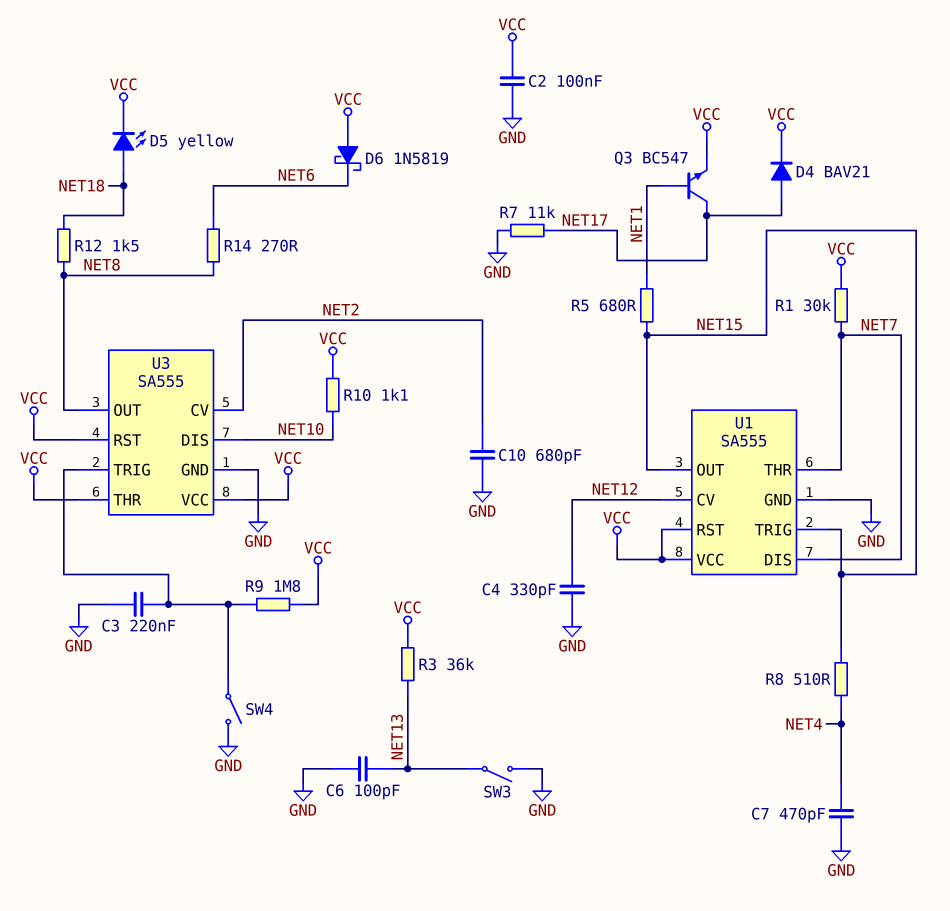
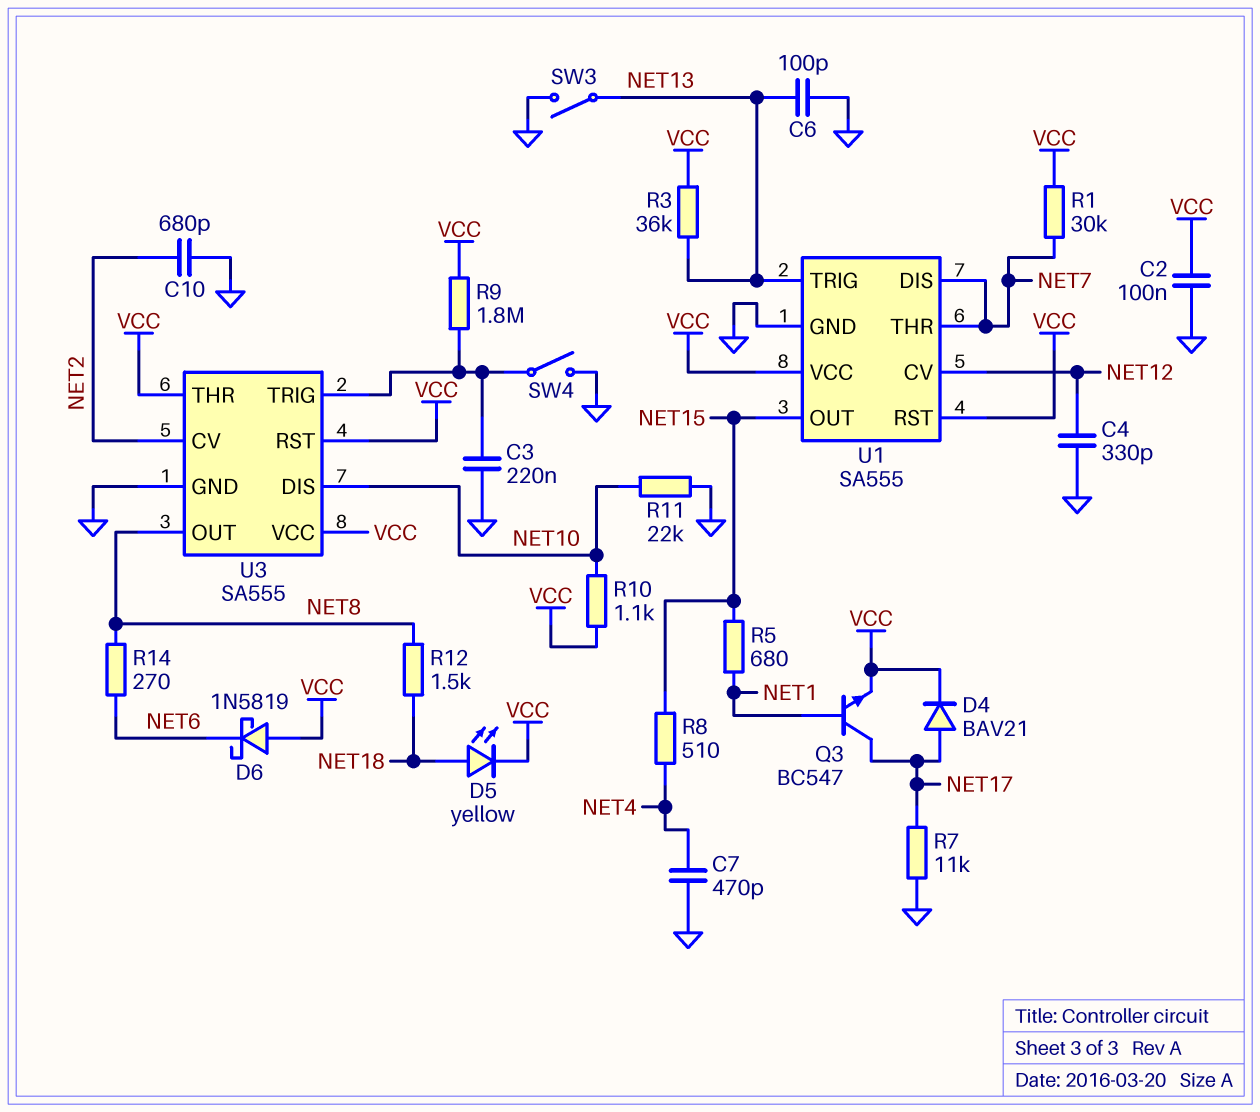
R11: none -> 22k (GND, NET10)
U1 pin TRIG: NET15 -> NET13

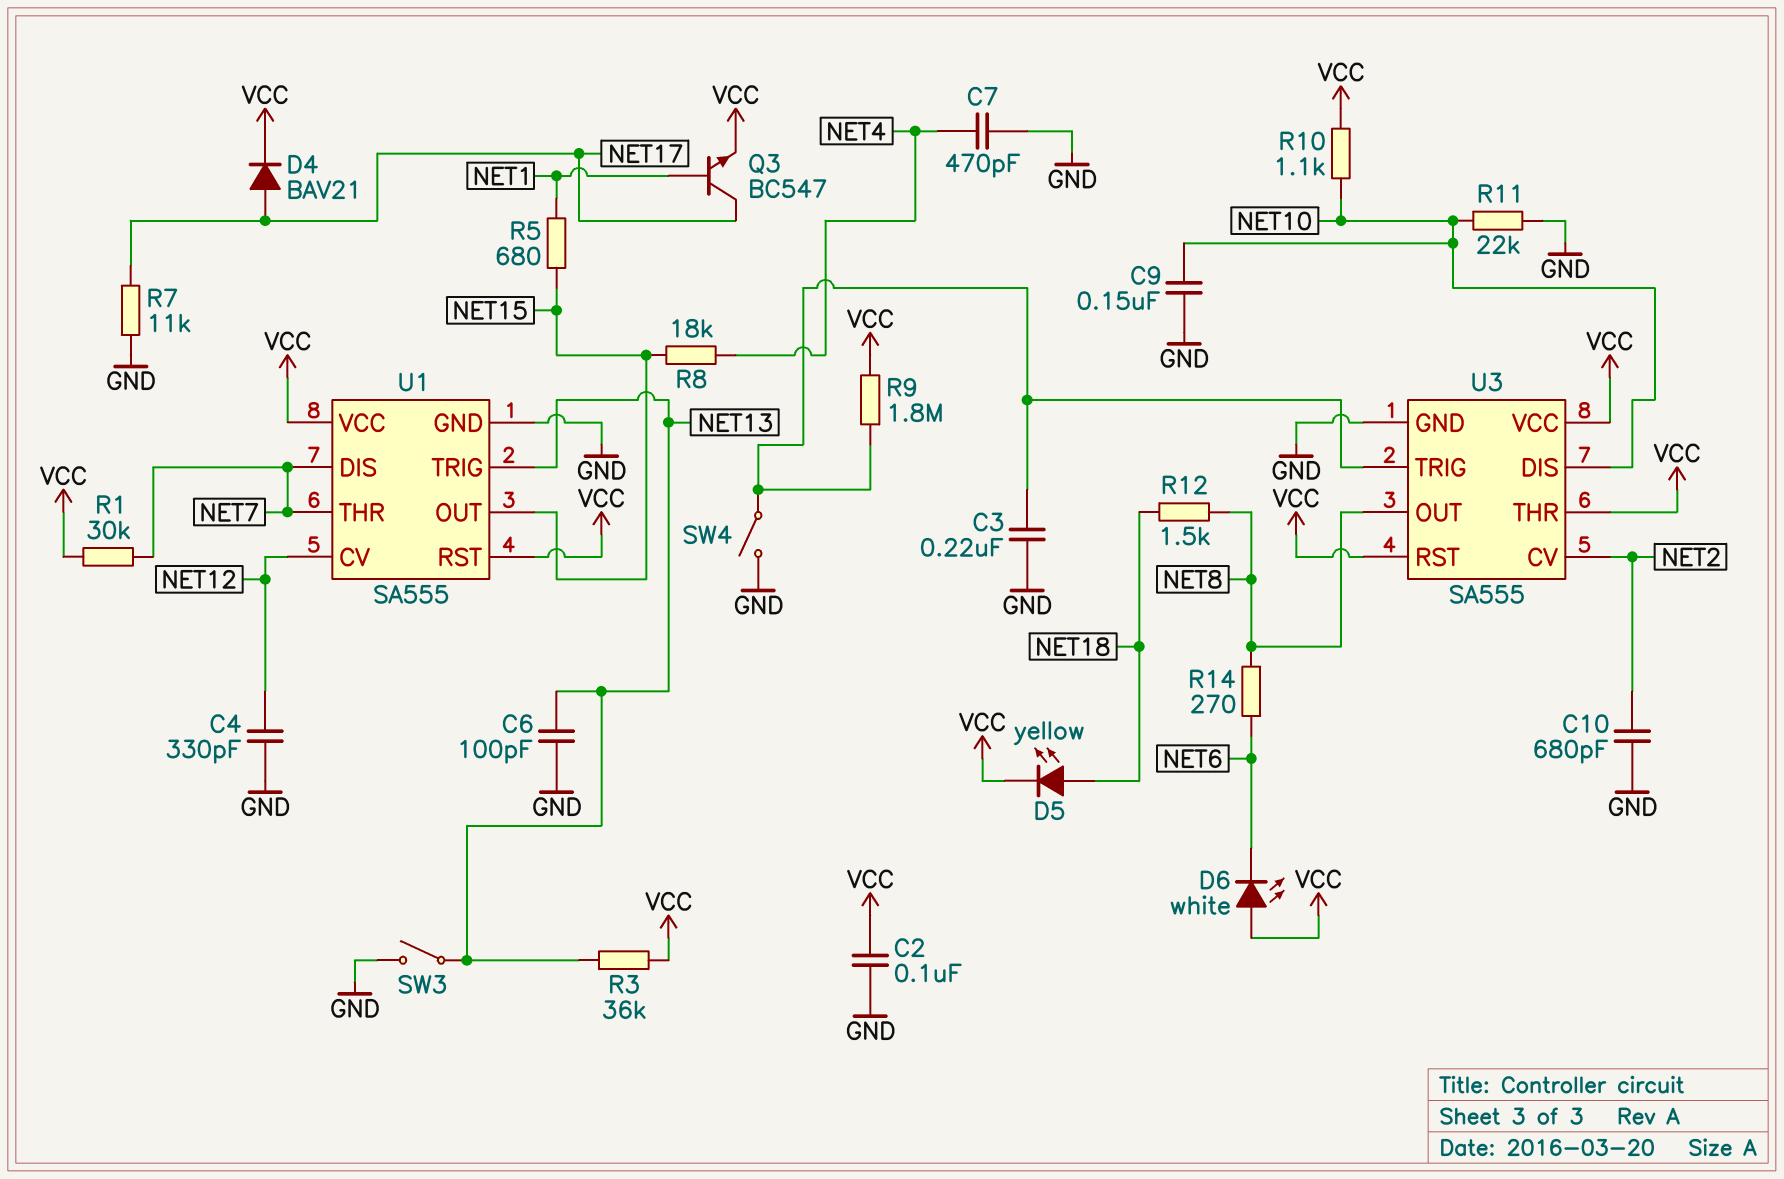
C9: none -> 150nF (GND, NET10)
D6: schottky 1N5819 (A VCC, K NET6) -> LED white (A VCC, K NET6)
R8: 510 (NET4, NET15) -> 18k (NET4, NET15)

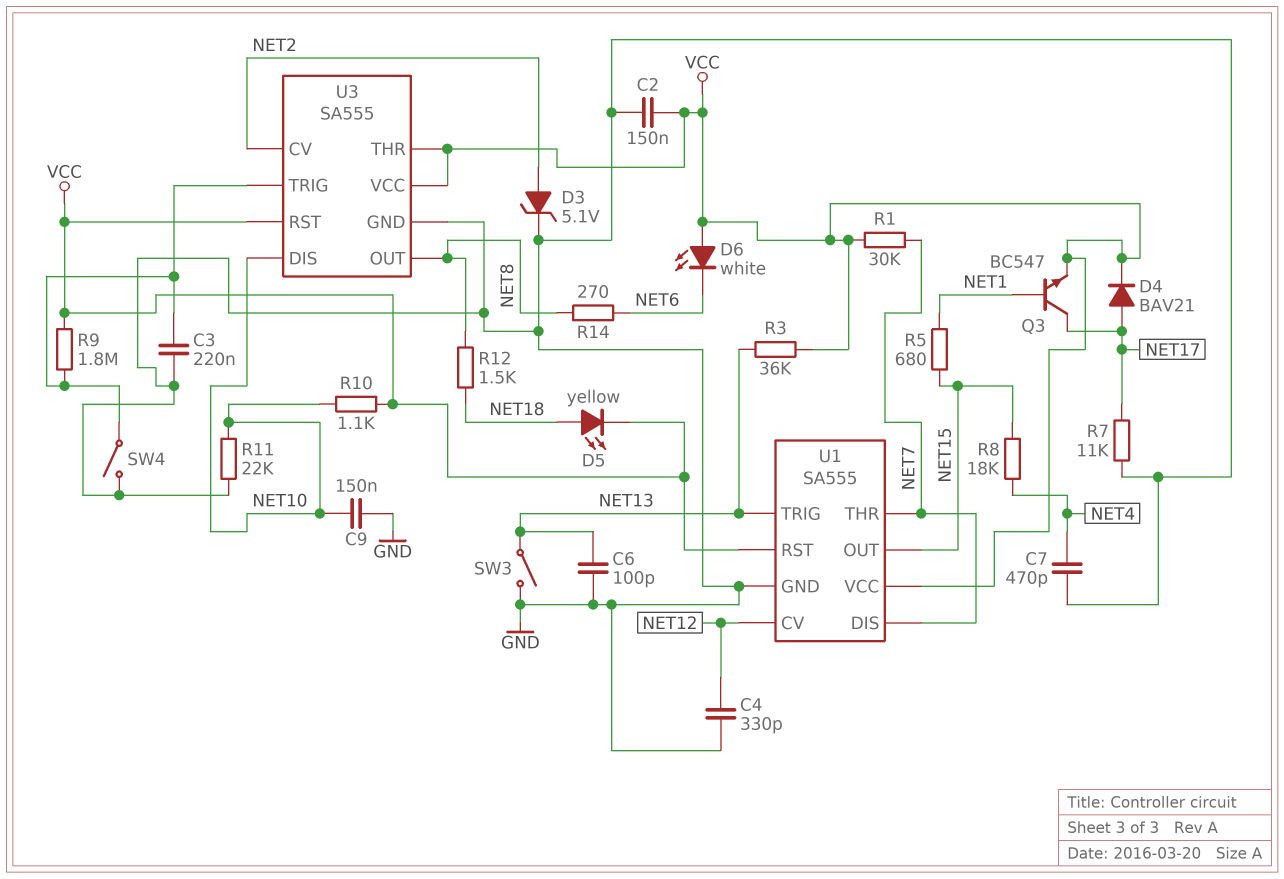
C2: 100nF (GND, VCC) -> 150nF (GND, VCC)
C10: 680pF (GND, NET2) -> none
D3: none -> zener 5.1V (A NET2, K GND)

